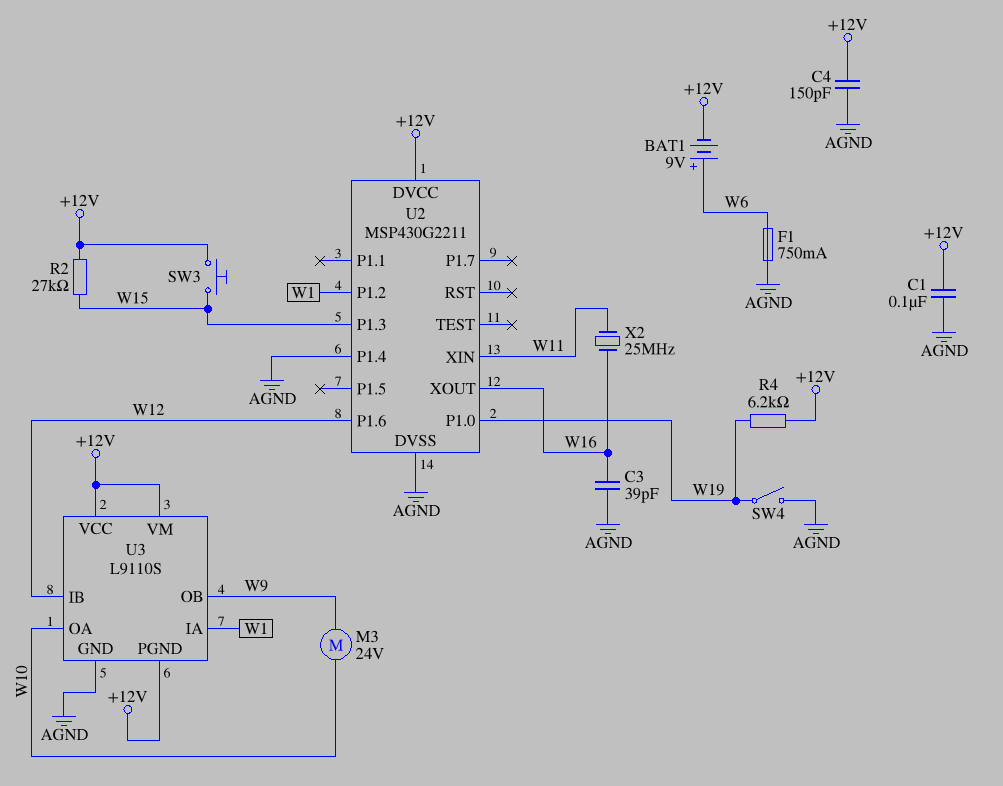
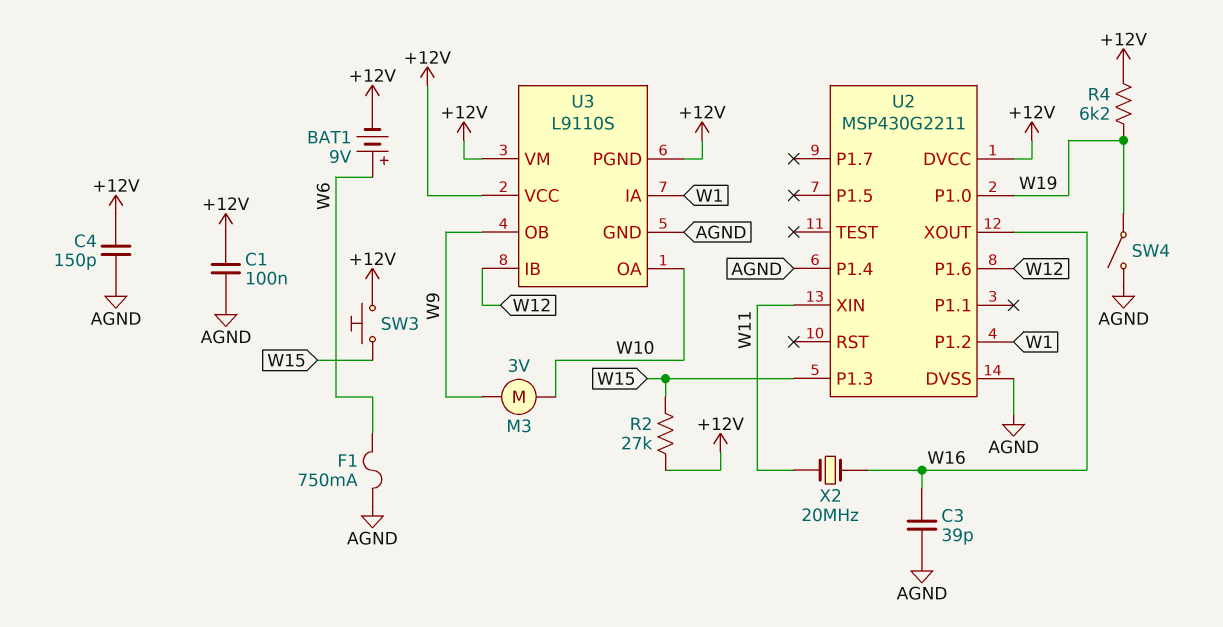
M3: motor 24V (W9, W10) -> motor 3V (W9, W10)
X2: 25MHz (W11, W16) -> 20MHz (W11, W16)

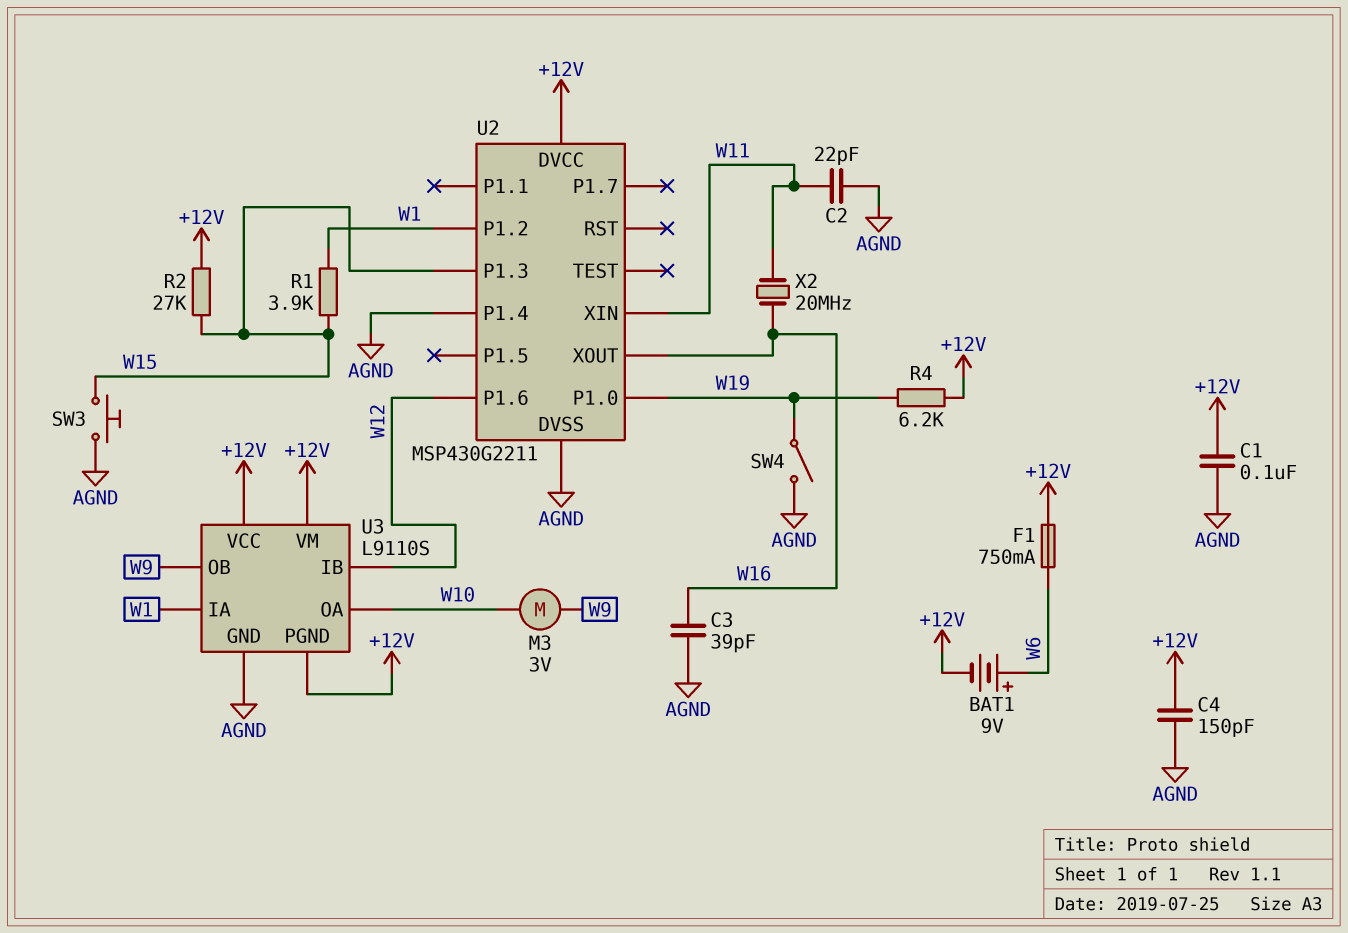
C2: none -> 22pF (AGND, W11)
F1: 750mA (AGND, W6) -> 750mA (+12V, W6)
R1: none -> 3.9k (W1, W15)
SW3: button (+12V, W15) -> button (AGND, W15)

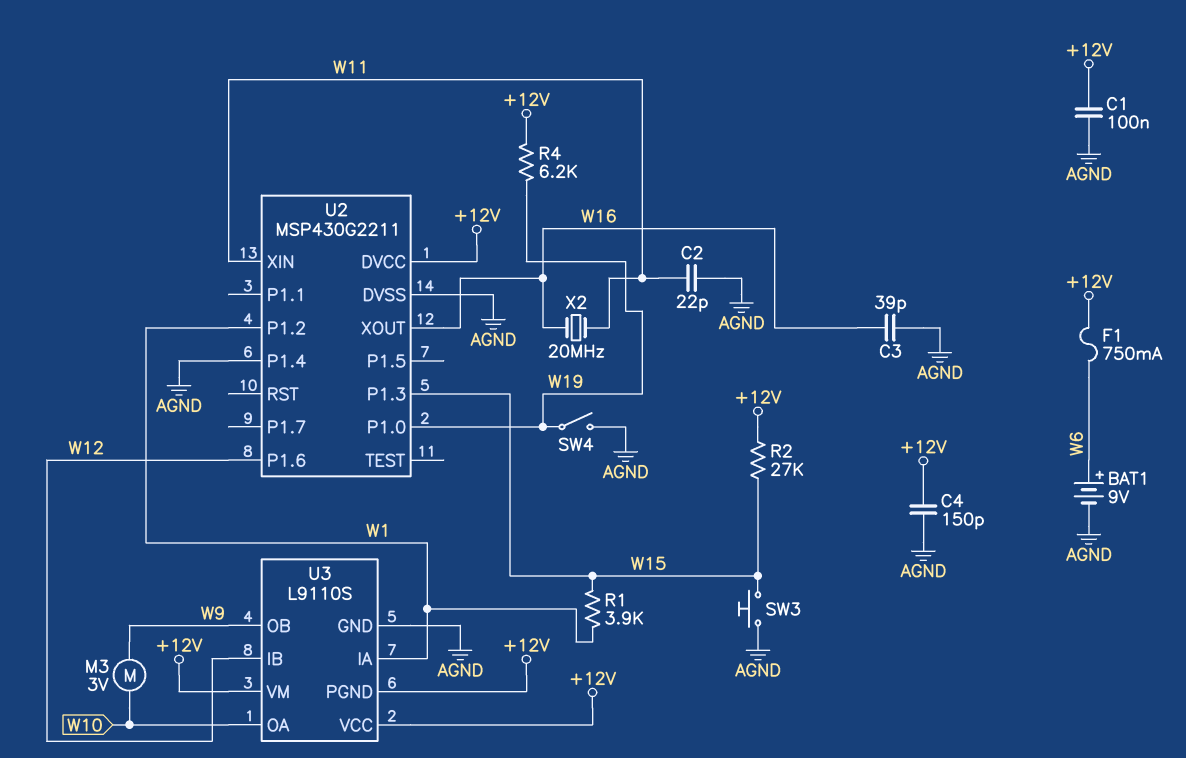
BAT1: 9V (plus W6, minus +12V) -> 9V (plus W6, minus AGND)

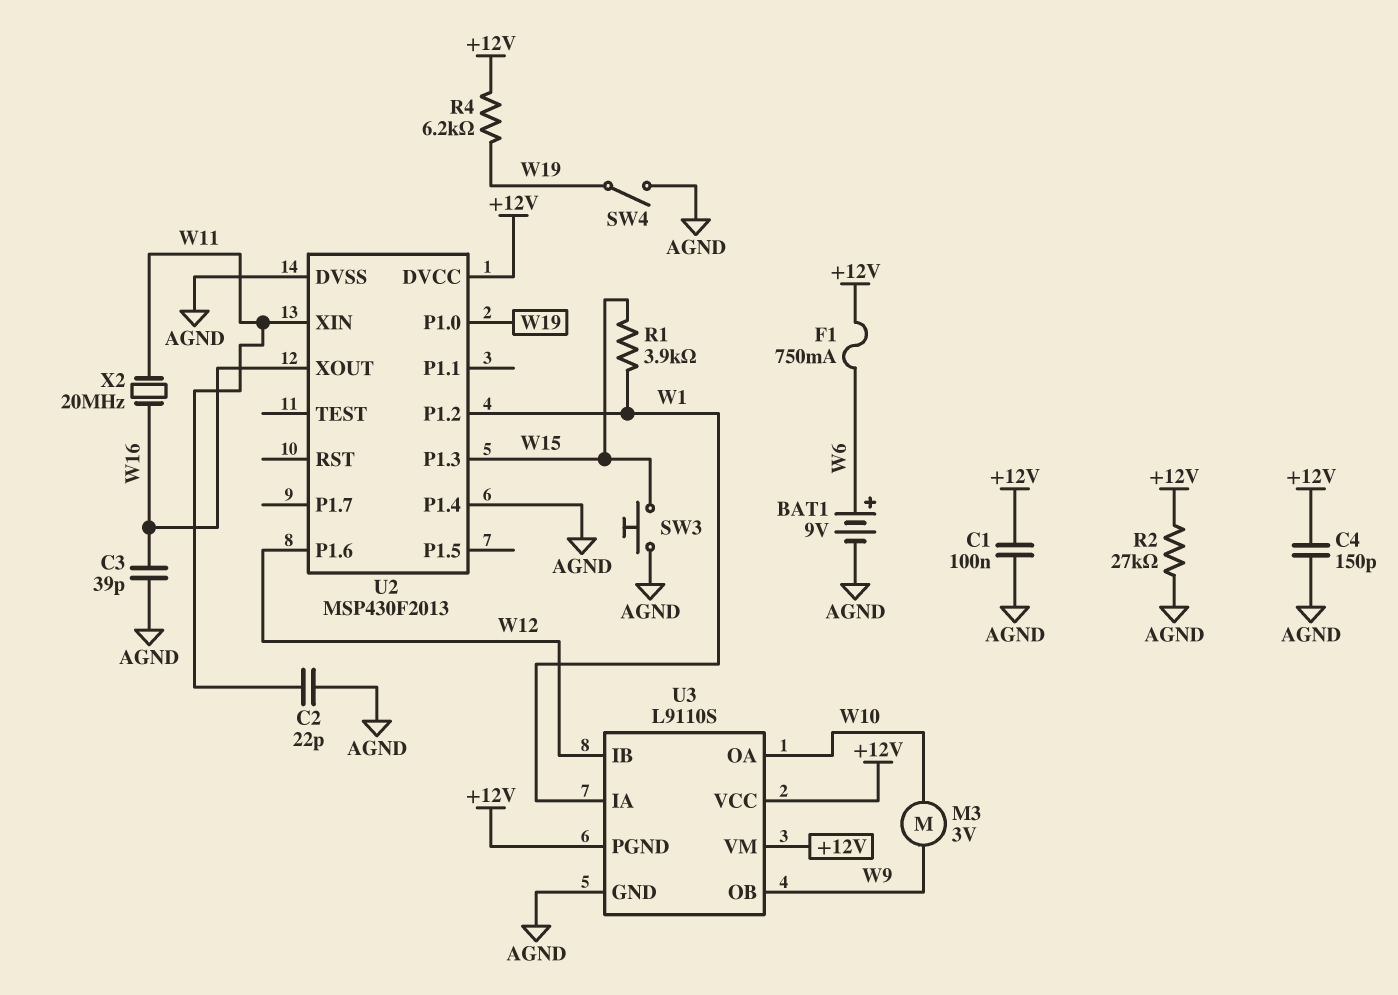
R2: 27k (+12V, W15) -> 27k (+12V, AGND)
U2: MSP430G2211 -> MSP430F2013

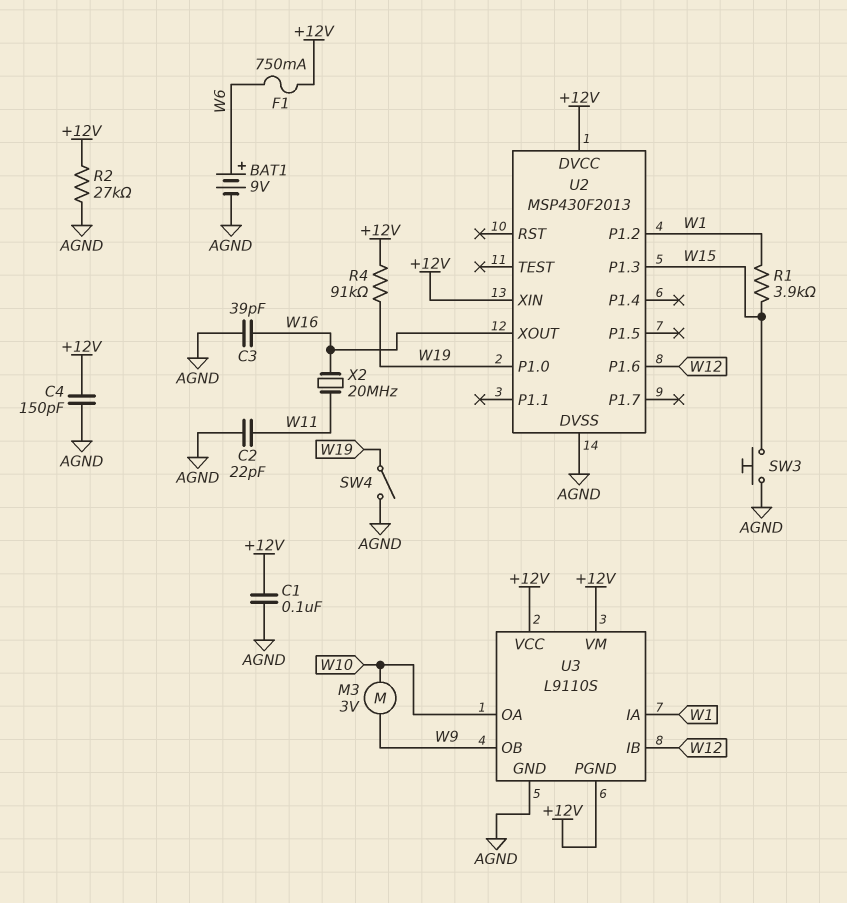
R4: 6.2k (+12V, W19) -> 91k (+12V, W19)
U2 pin P1.4: AGND -> none
U2 pin XIN: W11 -> +12V

